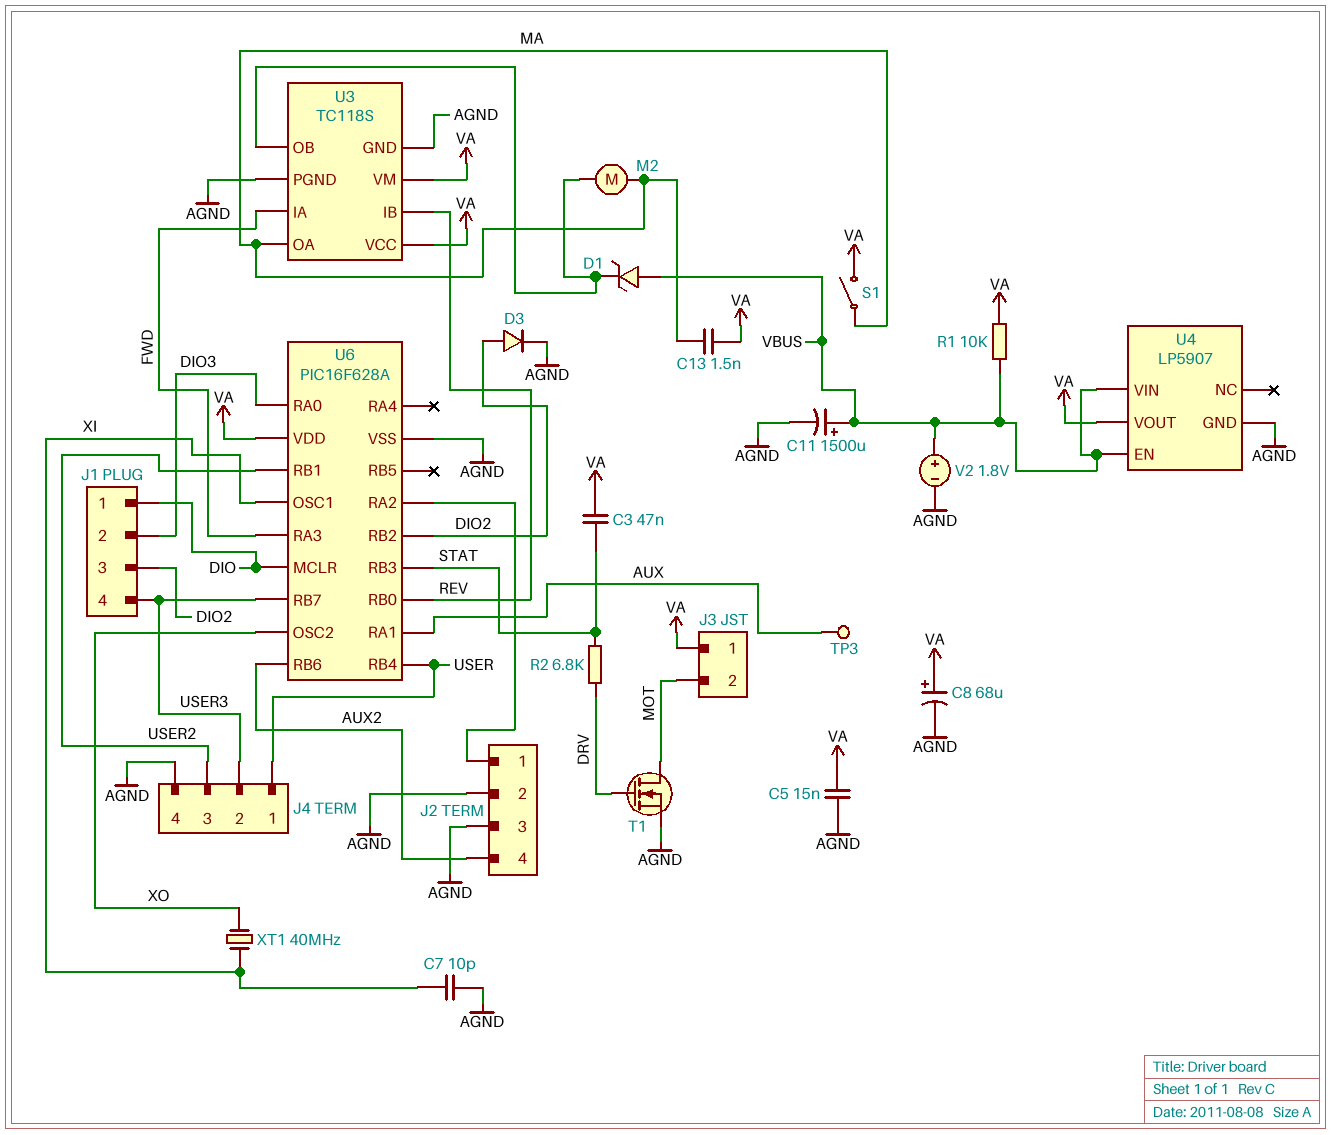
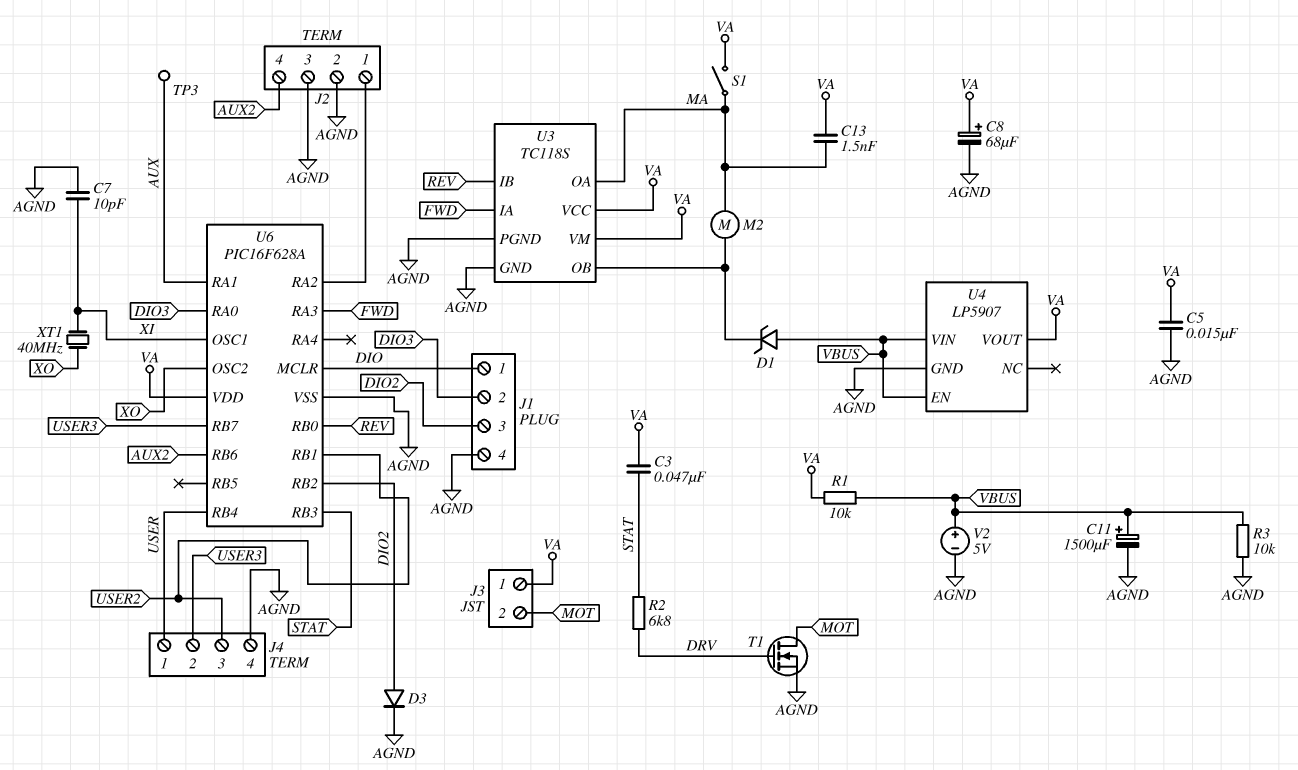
J1 pin 4: USER3 -> AGND
R3: none -> 10k (AGND, VBUS)
V2: 1.8V (plus VBUS, minus AGND) -> 5V (plus VBUS, minus AGND)

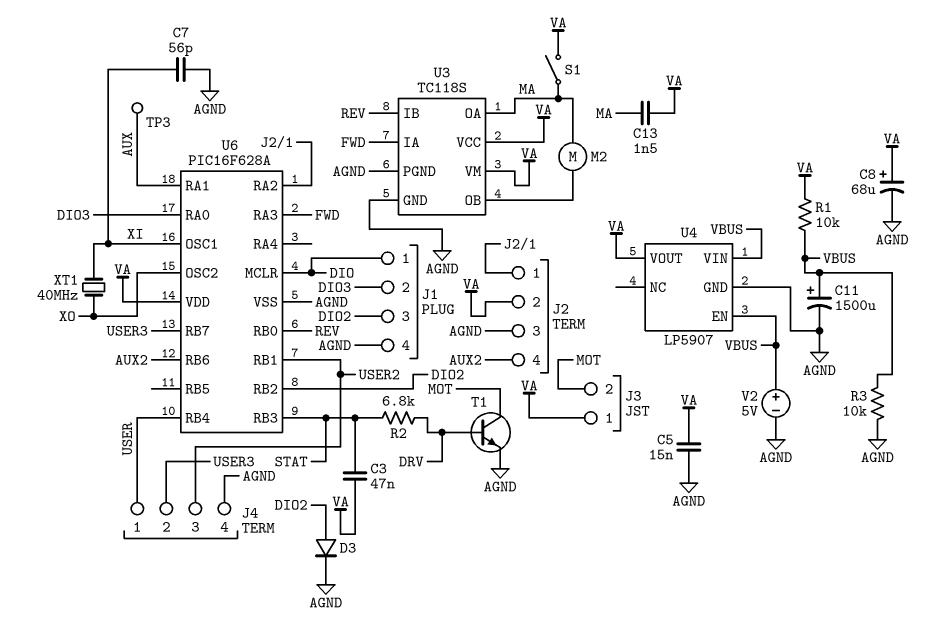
C7: 10pF (AGND, XI) -> 56pF (AGND, XI)
D1: zener (A VBUS, K U3/OB) -> none
J2 pin 2: AGND -> VA
T1: NMOS (G DRV, D MOT, S AGND) -> NPN (B DRV, C MOT, E AGND)

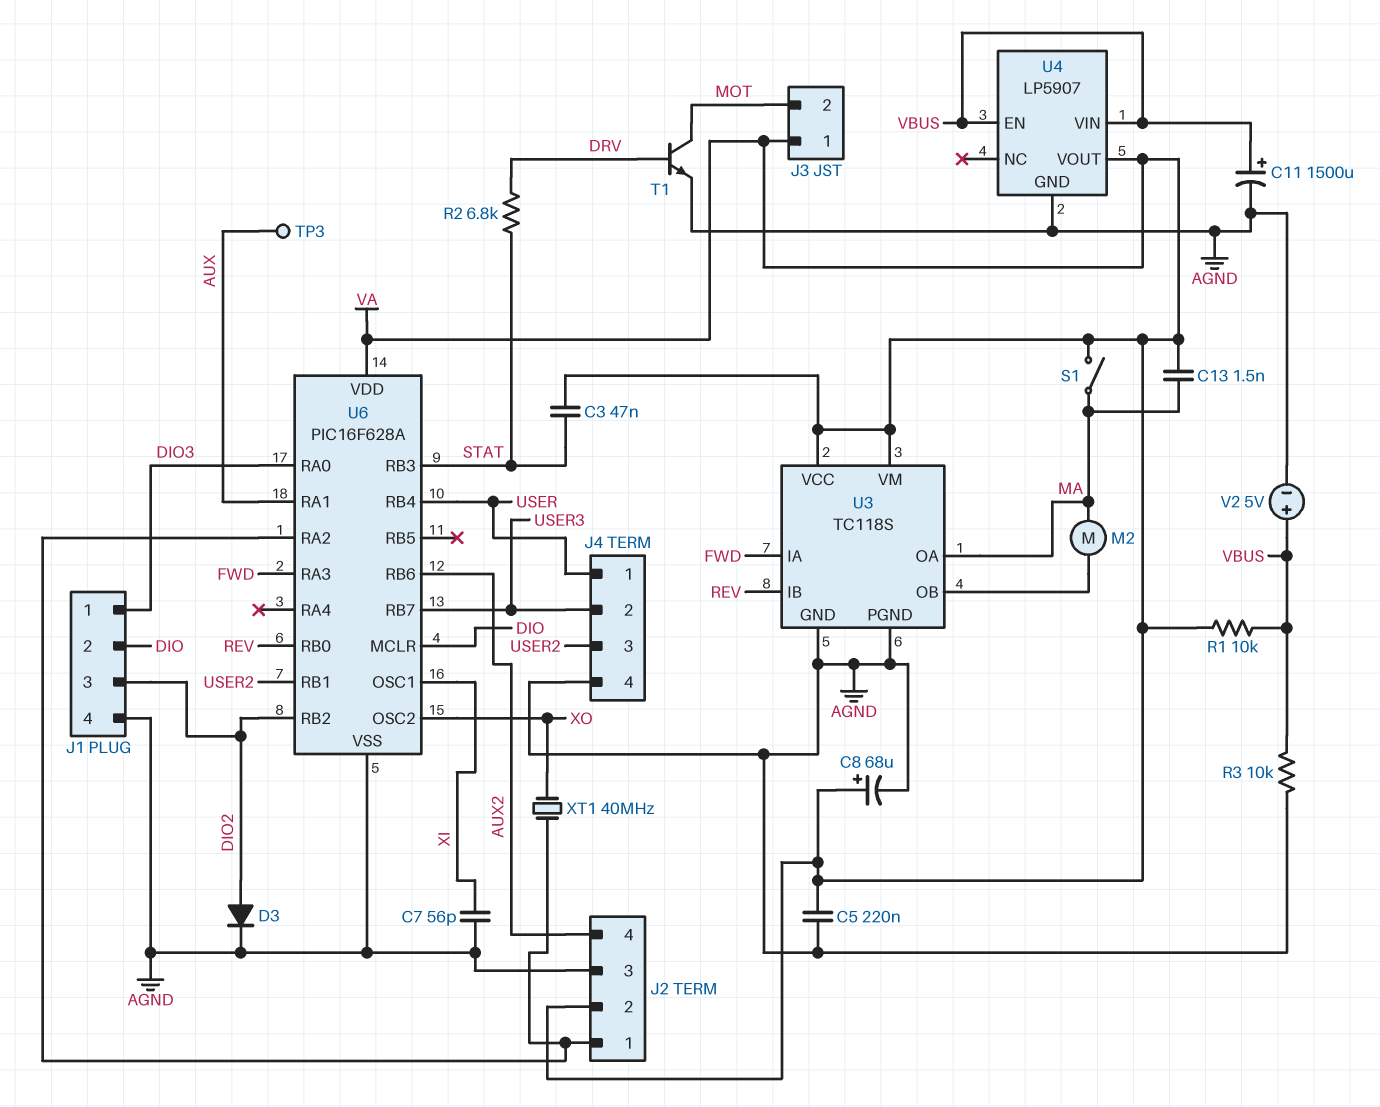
C5: 15nF (AGND, VA) -> 220nF (AGND, VA)
J1 pin 1: DIO -> DIO3
J1 pin 2: DIO3 -> DIO
XT1: 40MHz (XI, XO) -> 40MHz (J2/1, XO)

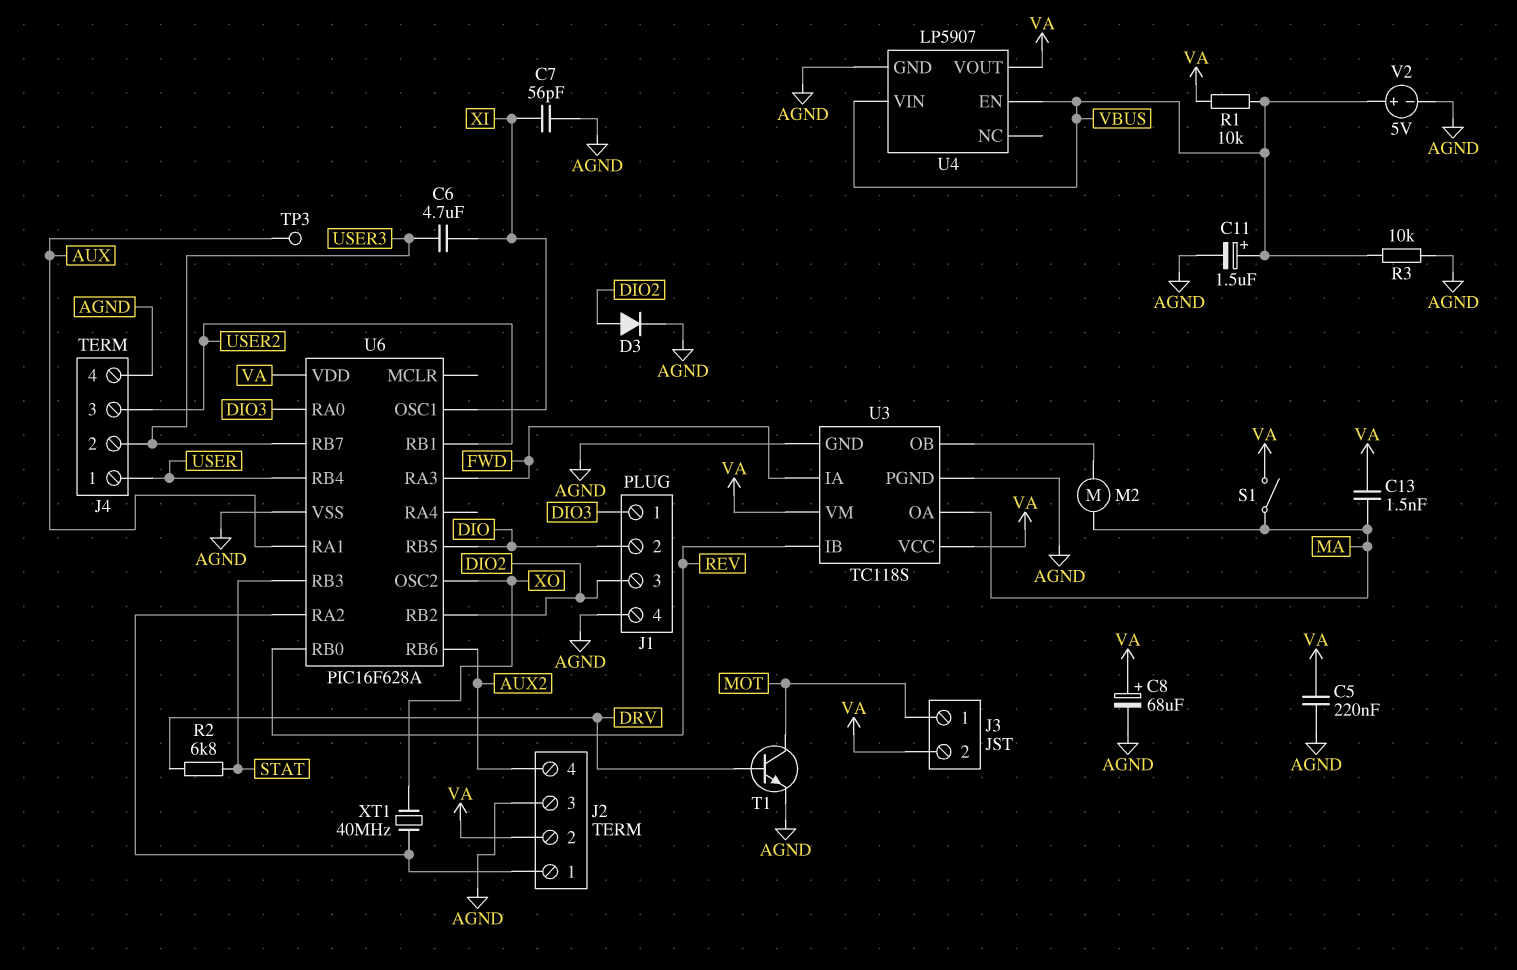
C3: 47nF (STAT, VA) -> none
C6: none -> 4.7uF (USER3, XI)
C11: 1500uF (plus VBUS, minus AGND) -> 1.5uF (plus VBUS, minus AGND)
J3 pin 1: VA -> MOT
J3 pin 2: MOT -> VA
U6 pin MCLR: DIO -> none
U6 pin RB5: none -> DIO

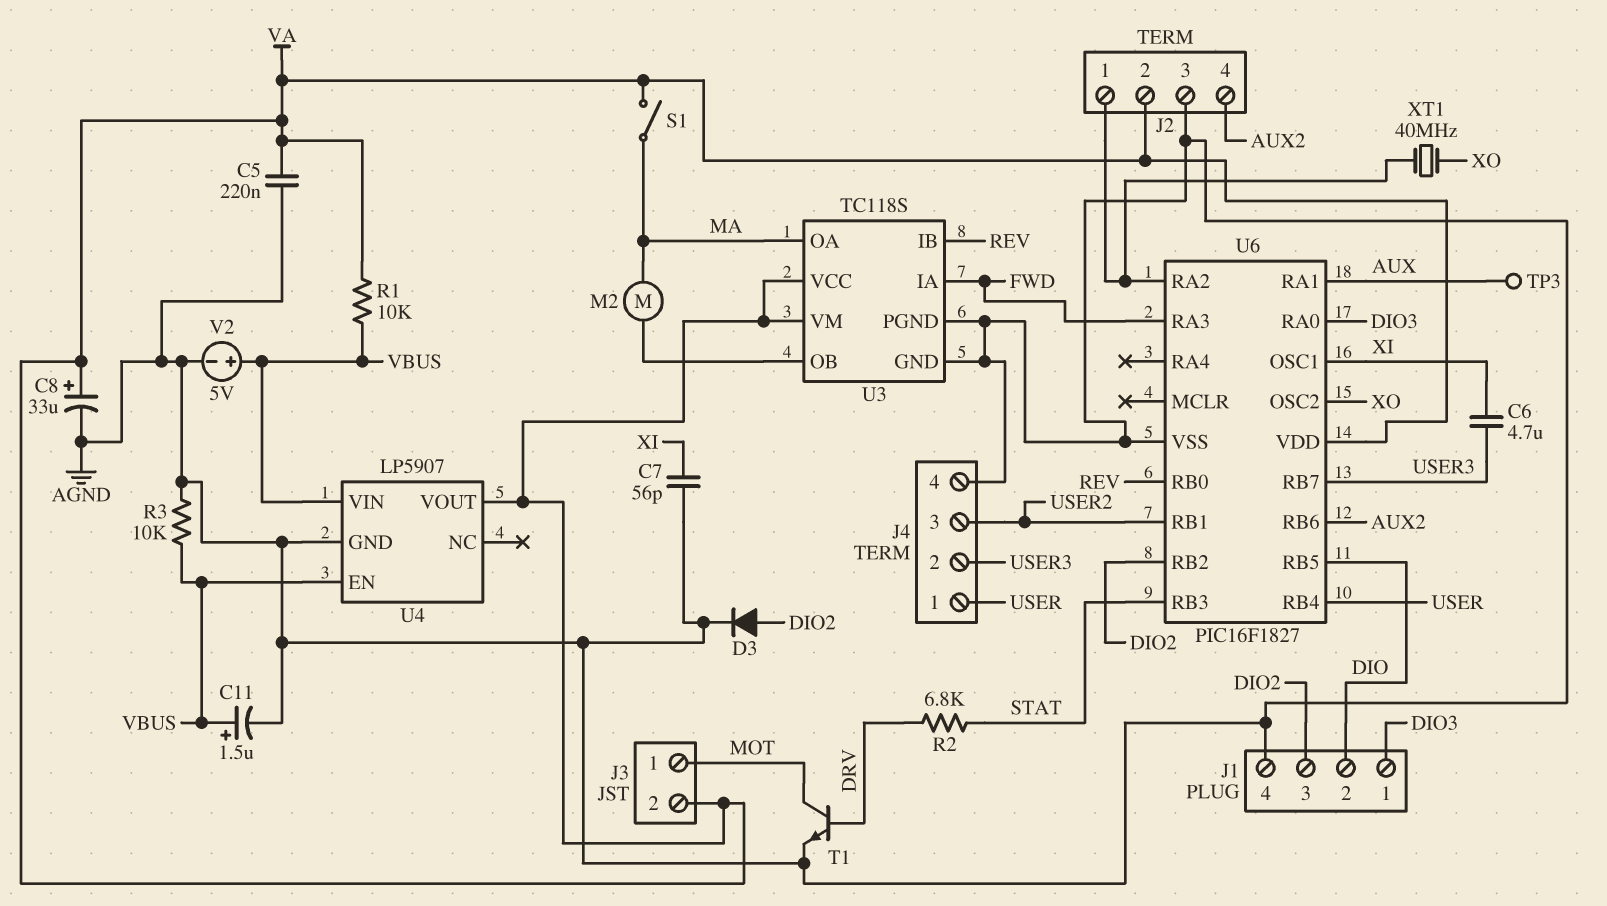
C8: 68uF (plus VA, minus AGND) -> 33uF (plus VA, minus AGND)
C13: 1.5nF (MA, VA) -> none
U6: PIC16F628A -> PIC16F1827

